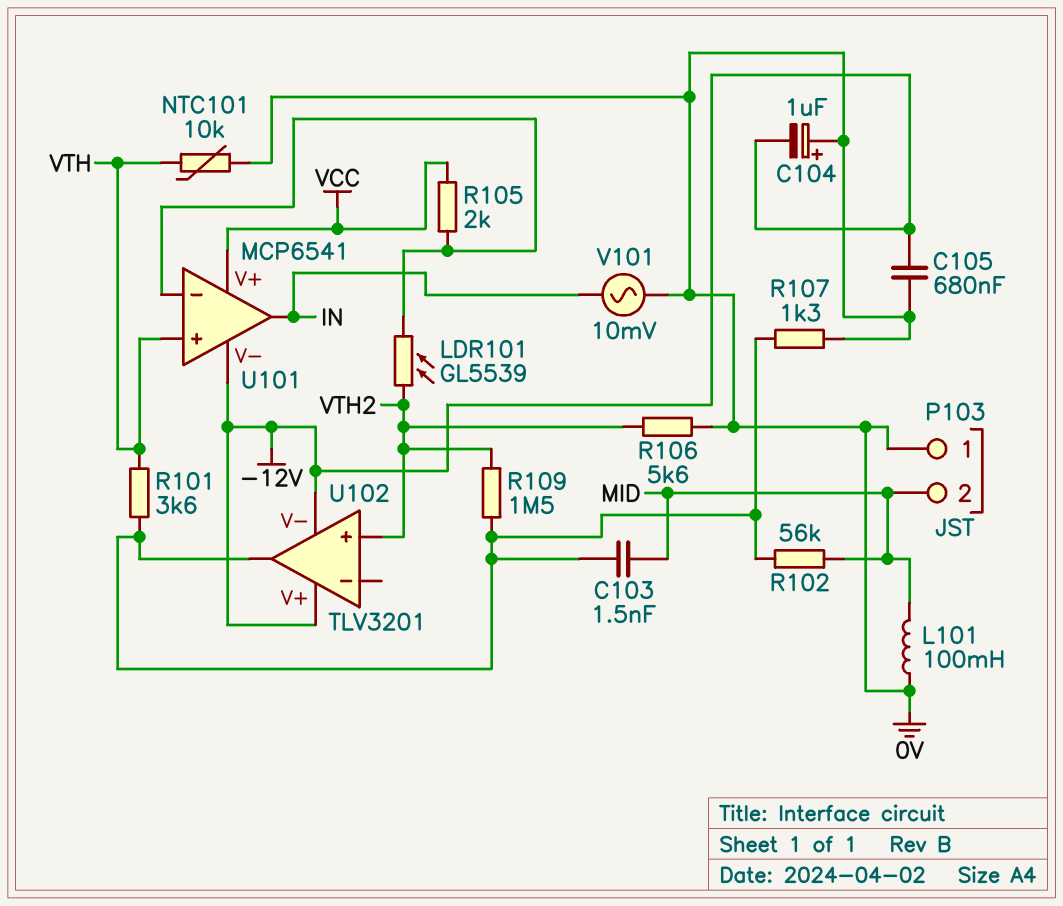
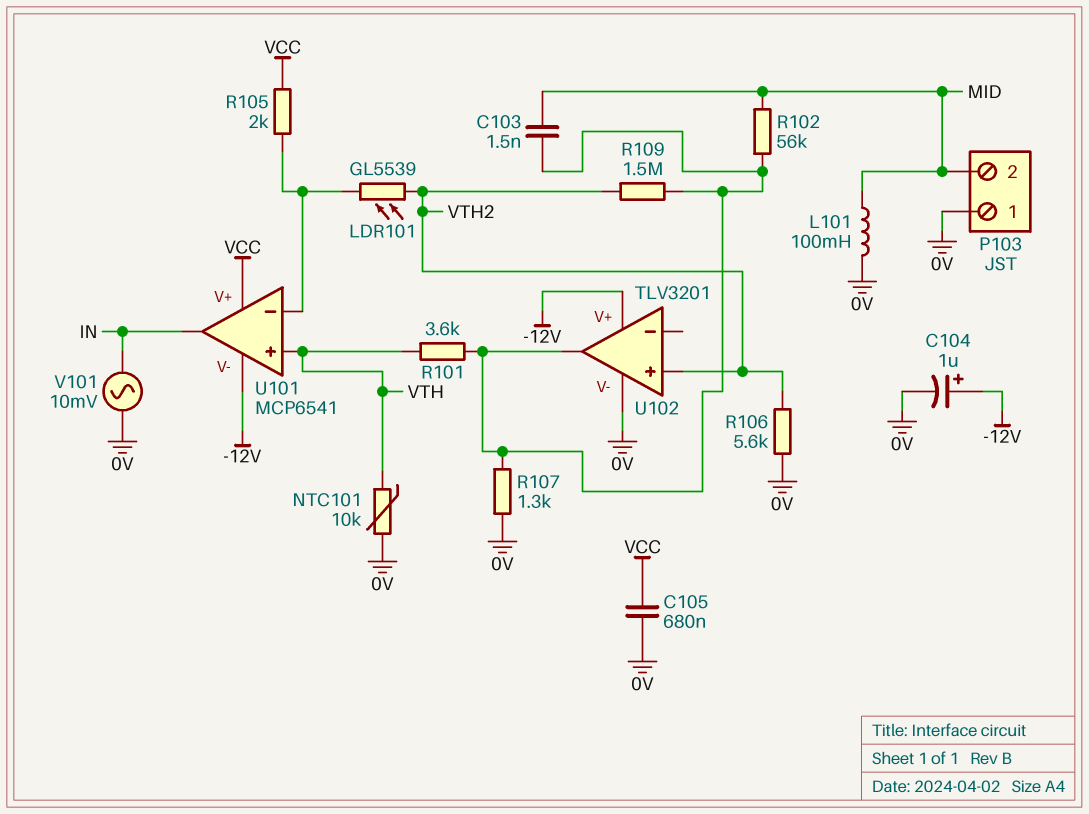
C104: 1uF (plus 0V, minus -12V) -> 1uF (plus -12V, minus 0V)
C105: 680nF (-12V, 0V) -> 680nF (0V, VCC)
U102 pin V-: -12V -> 0V

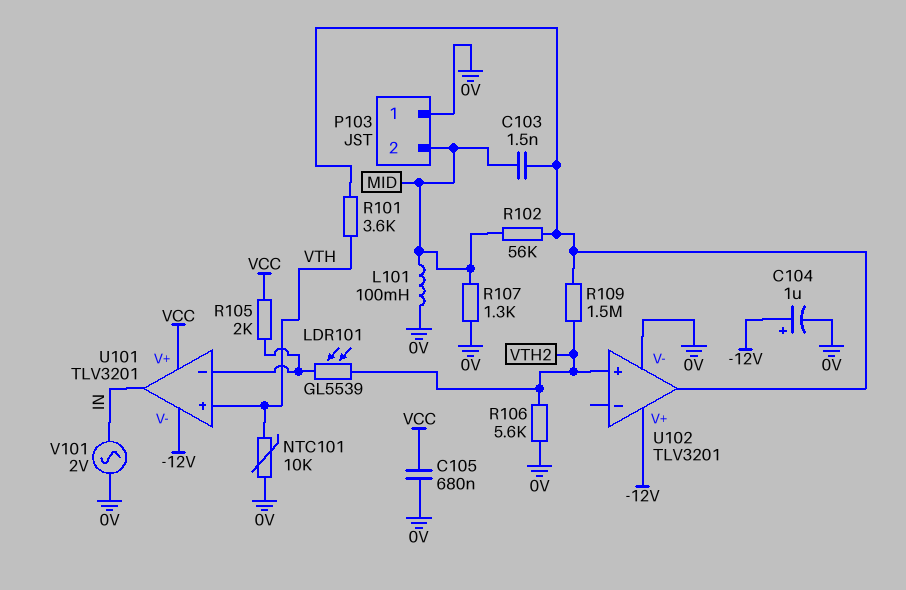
R107: 1.3k (0V, U102/out) -> 1.3k (0V, MID)
U101: MCP6541 -> TLV3201
V101: AC 10mV (0V, IN) -> AC 2V (0V, IN)

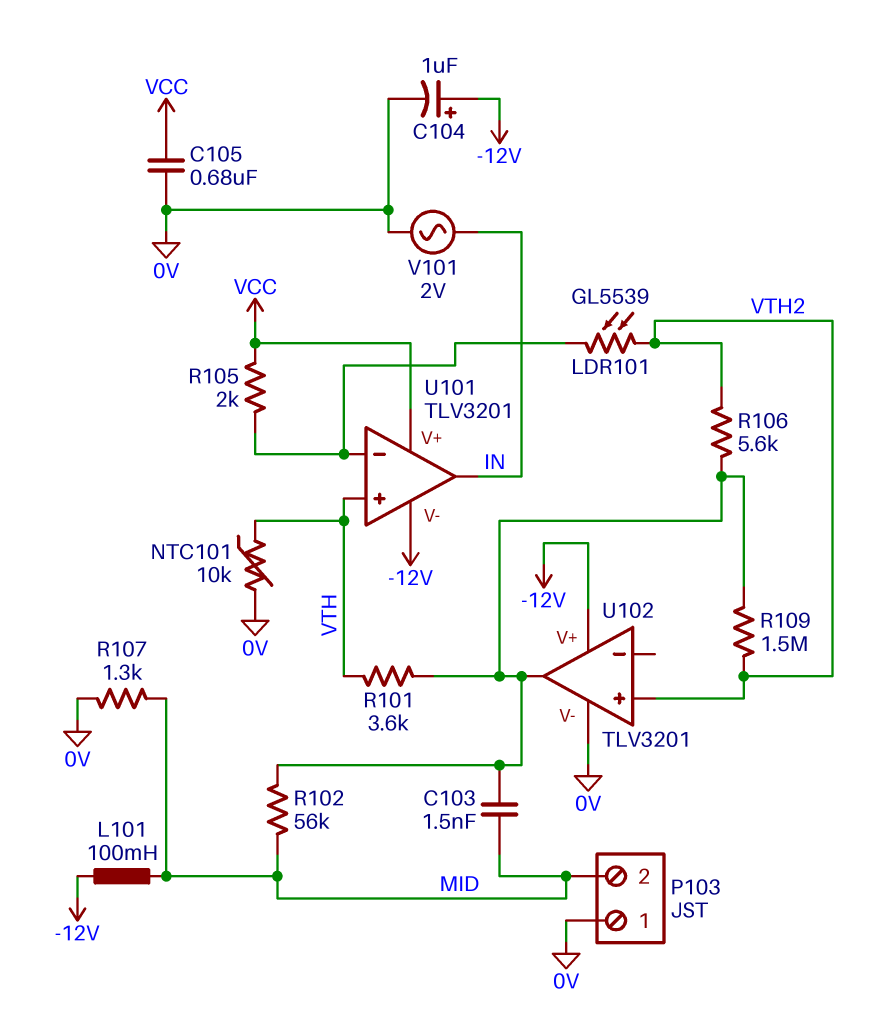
L101: 100mH (0V, MID) -> 100mH (-12V, MID)
R106: 5.6k (0V, VTH2) -> 5.6k (U102/out, VTH2)

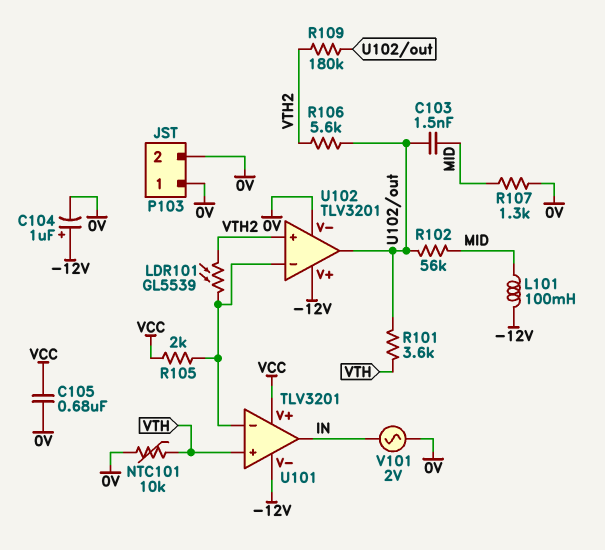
P103 pin 2: MID -> 0V
R109: 1.5M (U102/out, VTH2) -> 180k (U102/out, VTH2)
U102 pin in-: none -> U101/in-

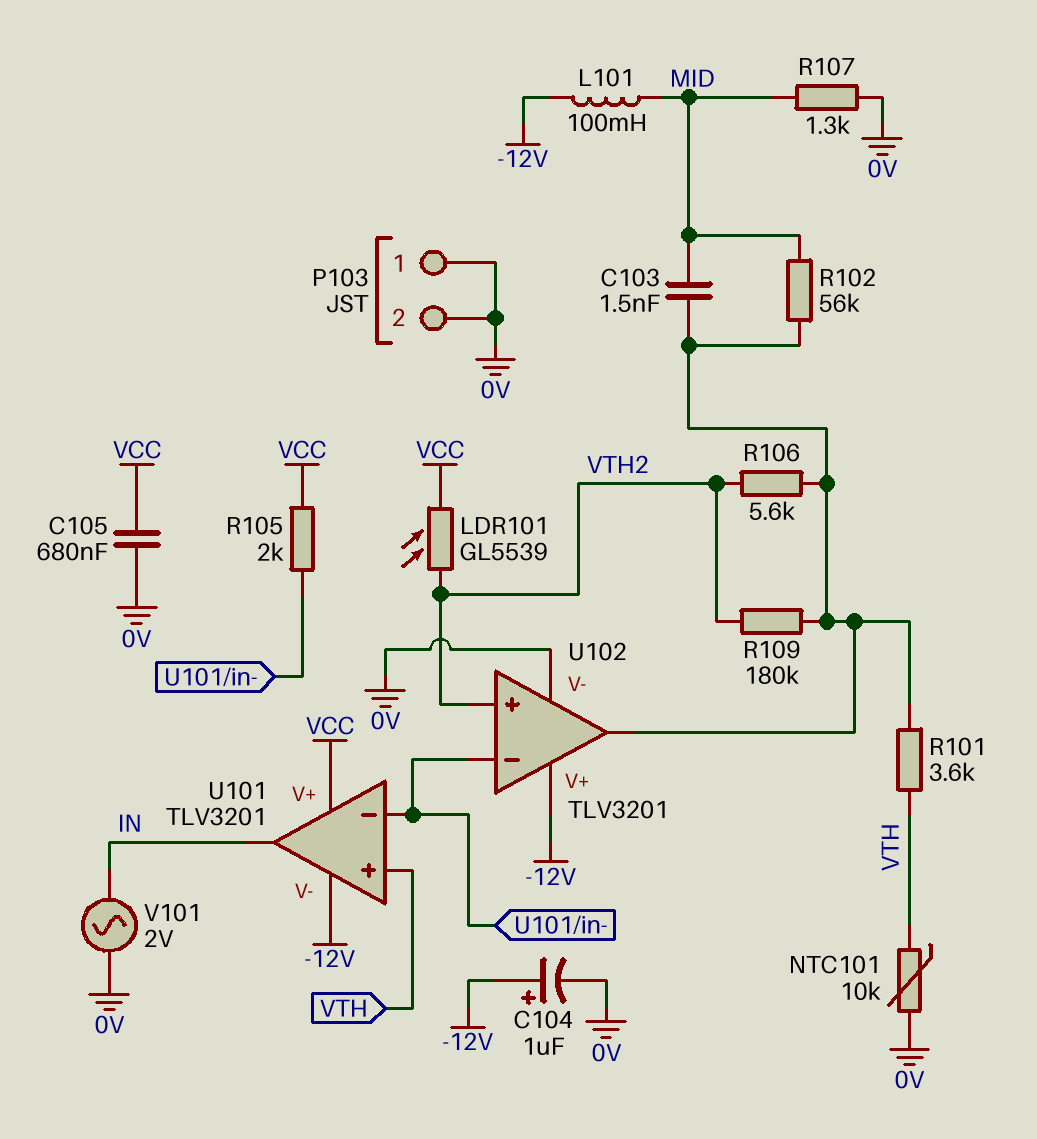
LDR101: GL5539 (U101/in-, VTH2) -> GL5539 (VCC, VTH2)

